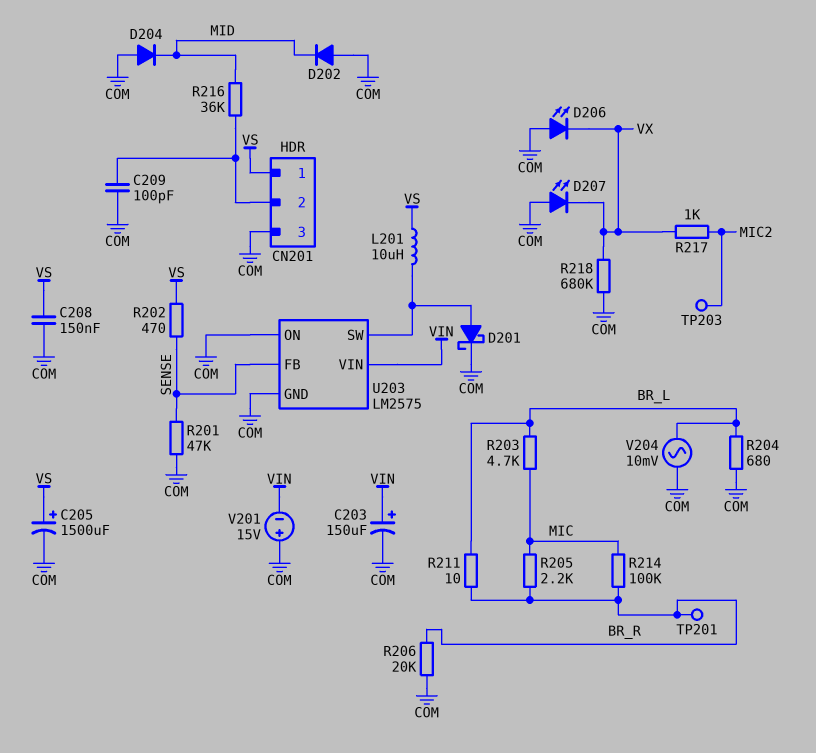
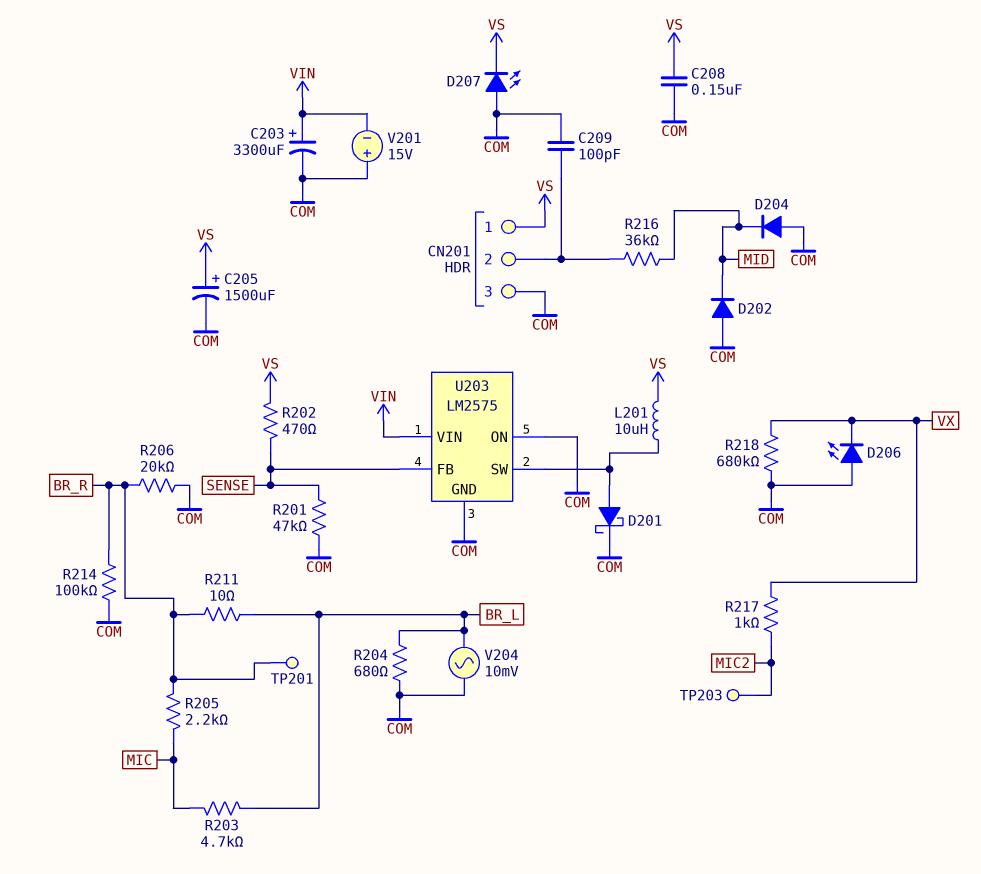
C203: 150uF (plus VIN, minus COM) -> 3300uF (plus VIN, minus COM)
D207: LED (A COM, K VX) -> LED (A COM, K VS)
R214: 100k (BR_R, MIC) -> 100k (BR_R, COM)

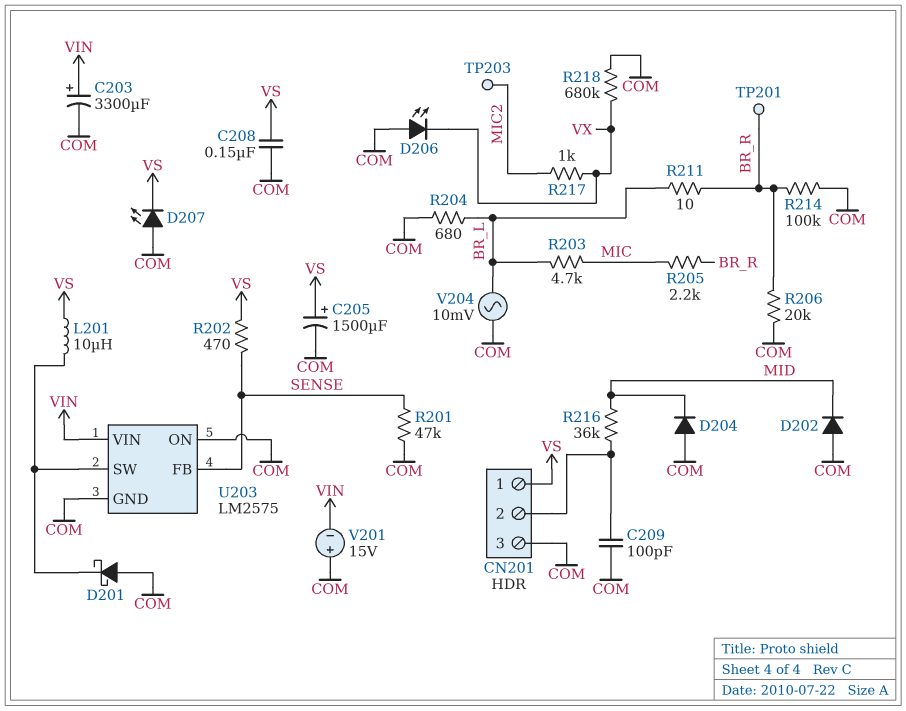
D201: schottky (A U203/SW, K COM) -> schottky (A COM, K U203/SW)

